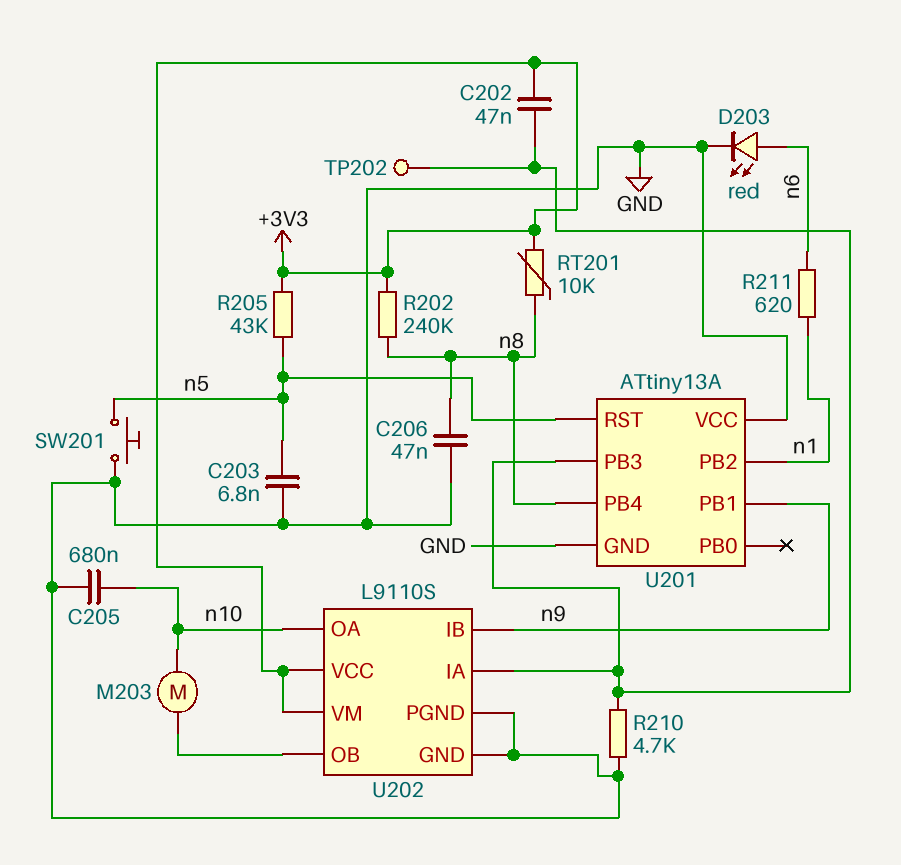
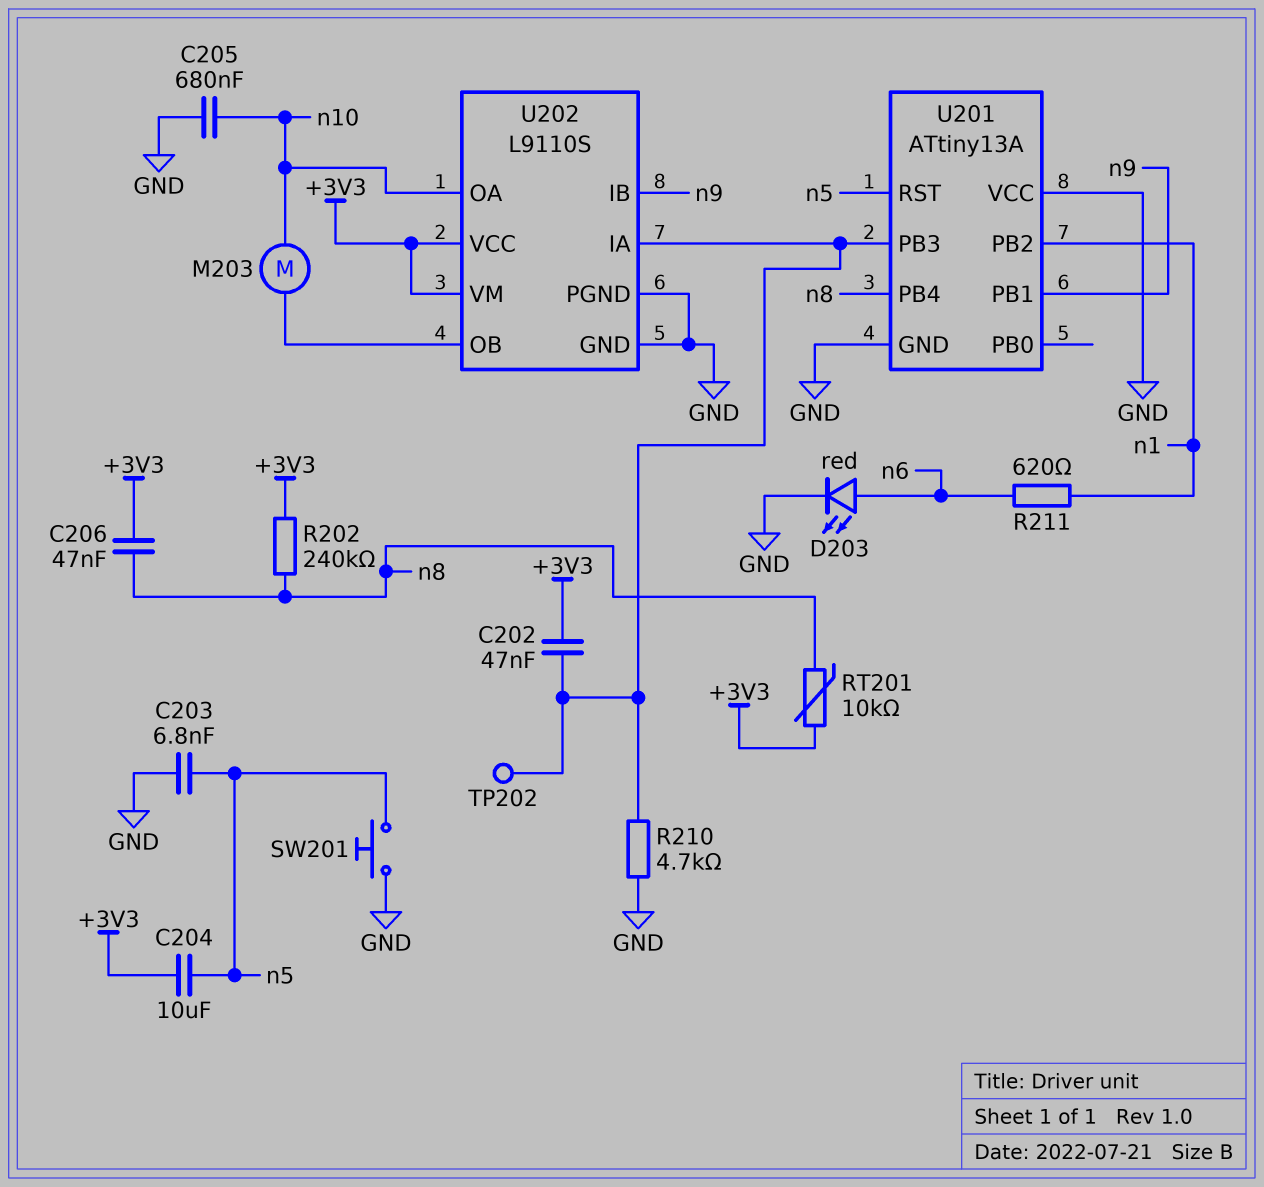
C204: none -> 10uF (+3V3, n5)
C206: 47nF (GND, n8) -> 47nF (+3V3, n8)
R205: 43k (+3V3, n5) -> none

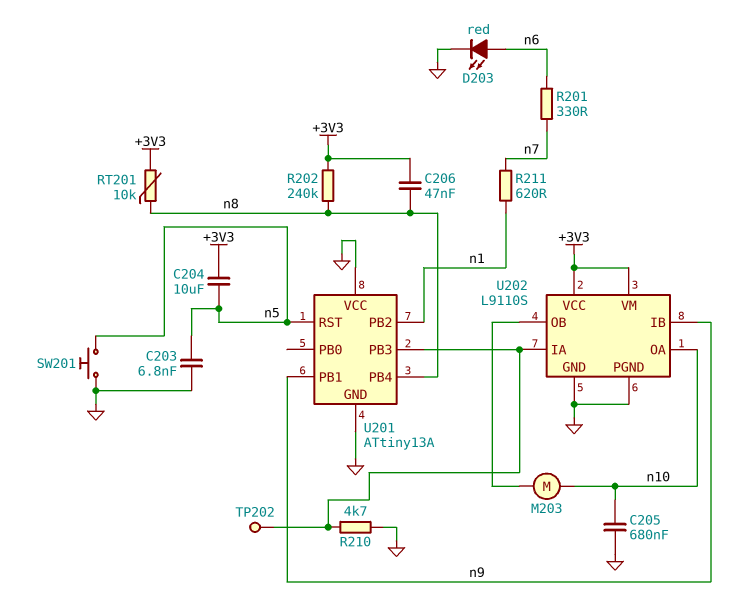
C202: 47nF (+3V3, U201/PB3) -> none
R201: none -> 330 (n6, n7)
R211: 620 (n1, n6) -> 620 (n1, n7)

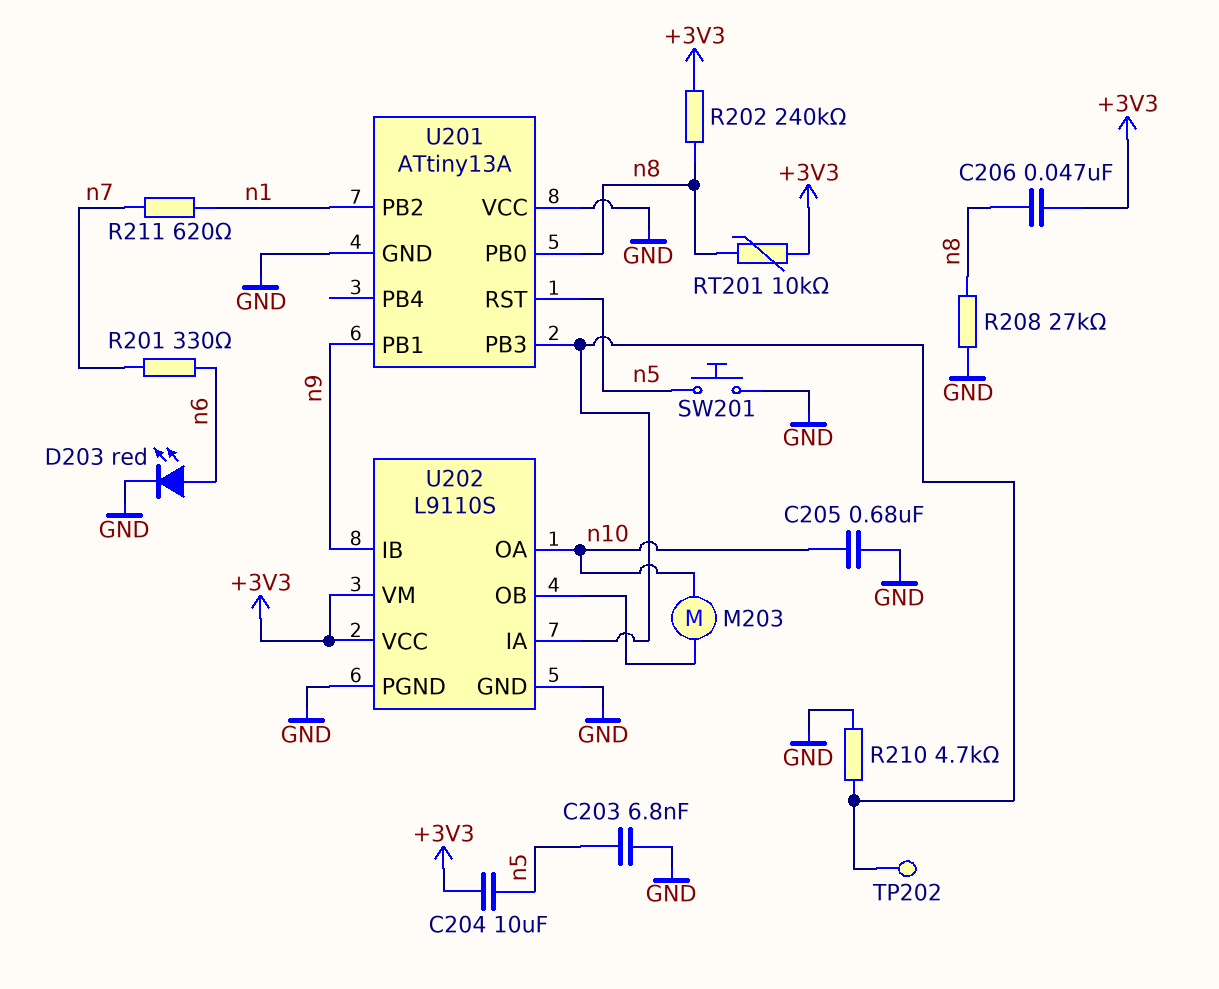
R208: none -> 27k (GND, n8)
U201 pin PB0: none -> n8
U201 pin PB4: n8 -> none

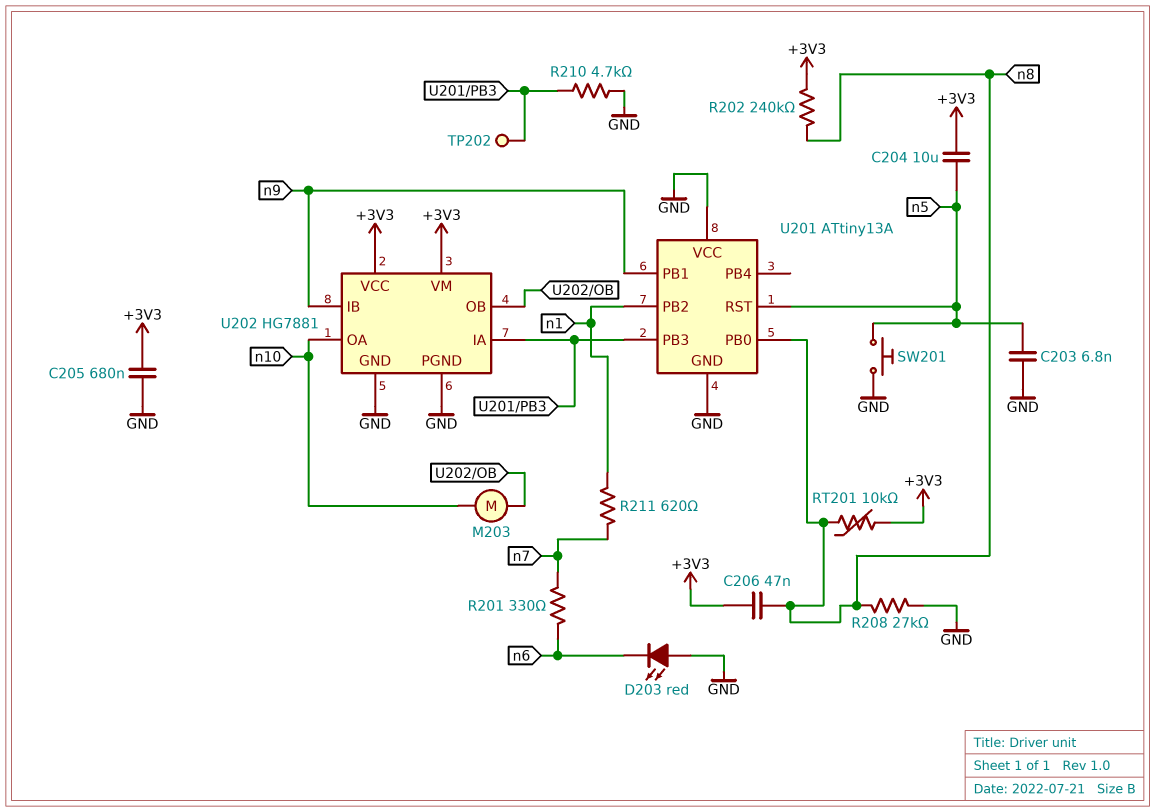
C205: 680nF (GND, n10) -> 680nF (+3V3, GND)
D203: LED red (A n6, K GND) -> LED red (A GND, K n6)
U202: L9110S -> HG7881

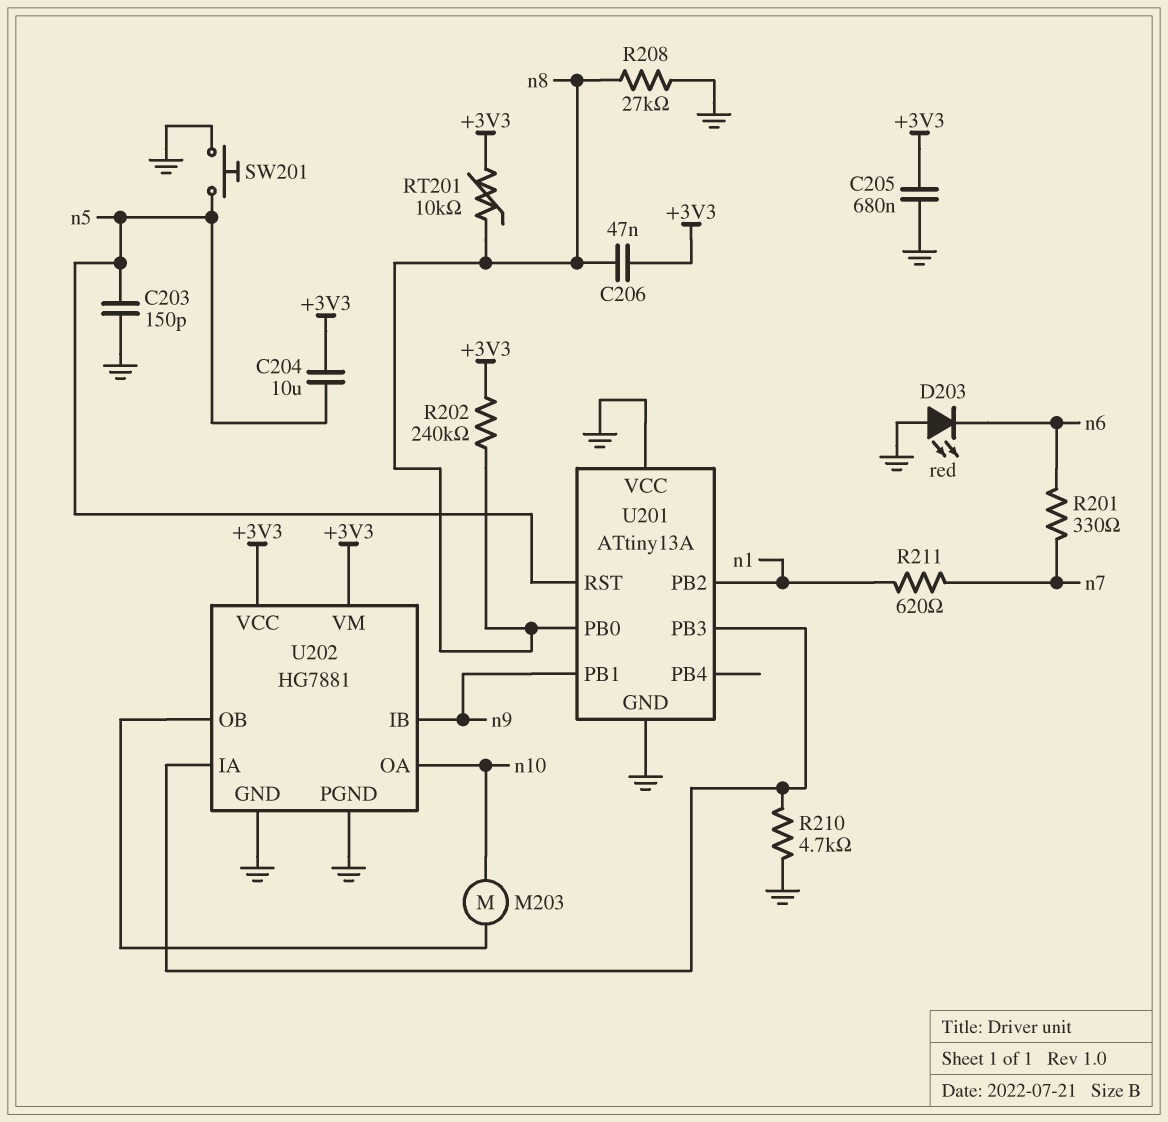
C203: 6.8nF (GND, n5) -> 150pF (GND, n5)
TP202: test point (U201/PB3) -> none

